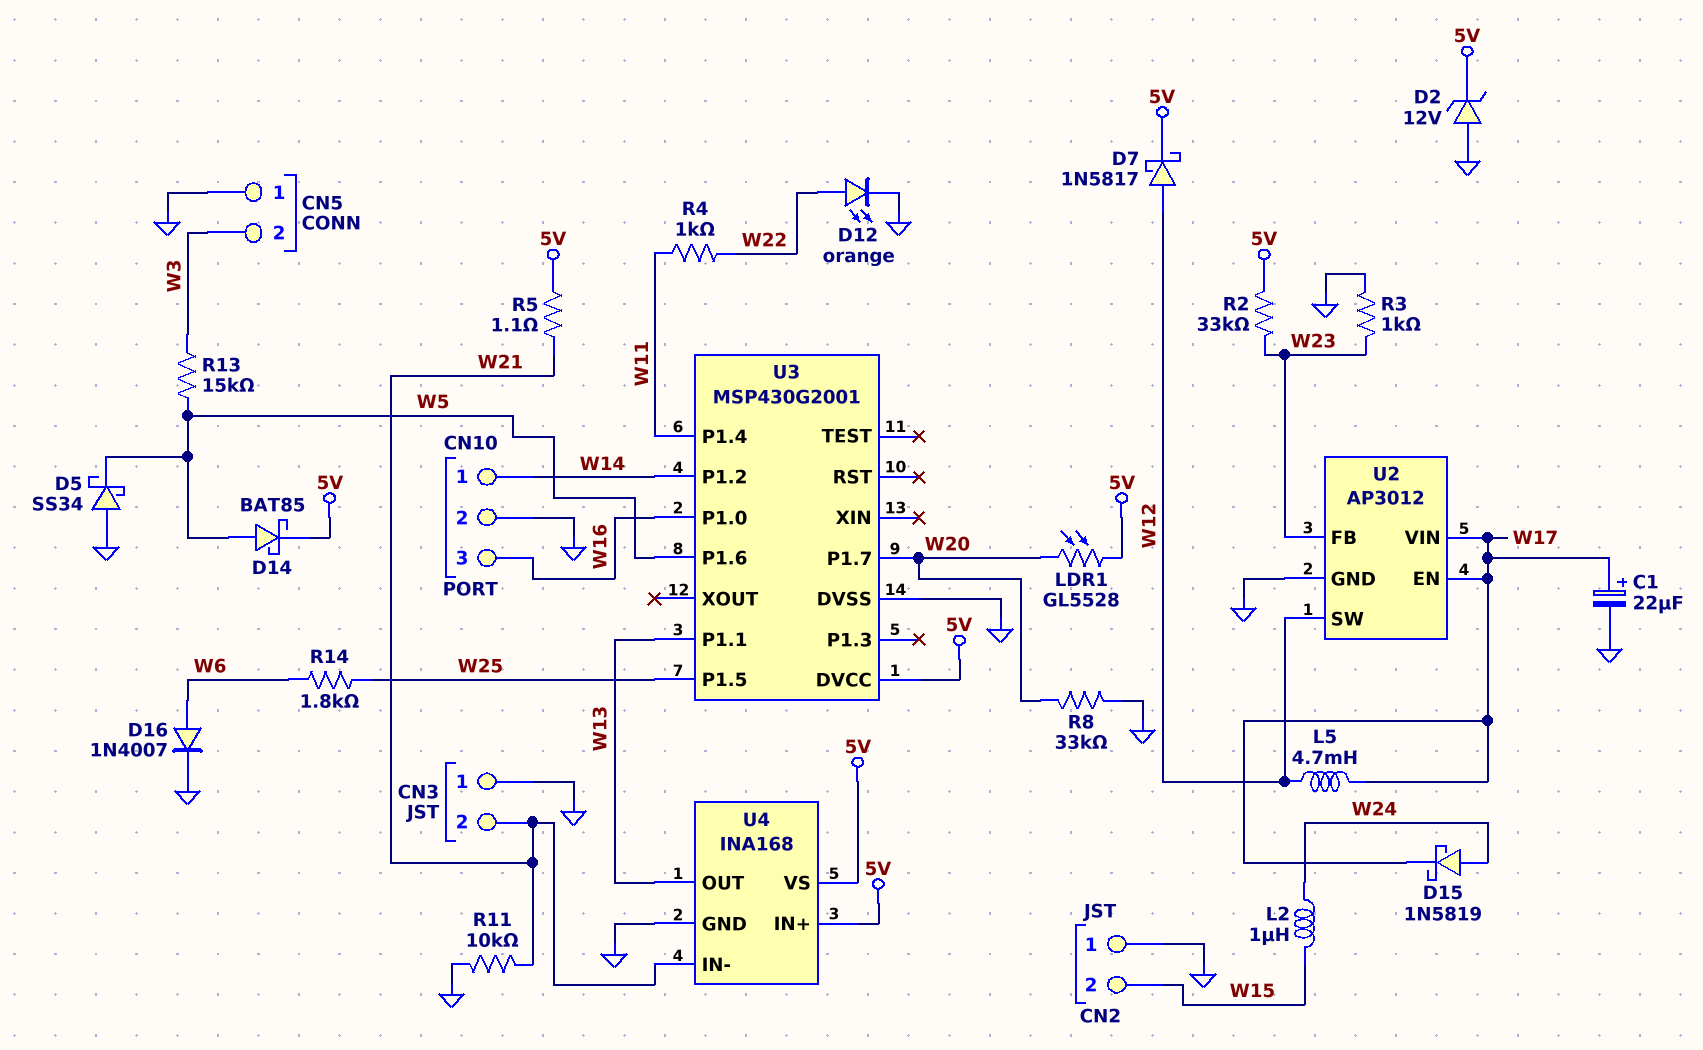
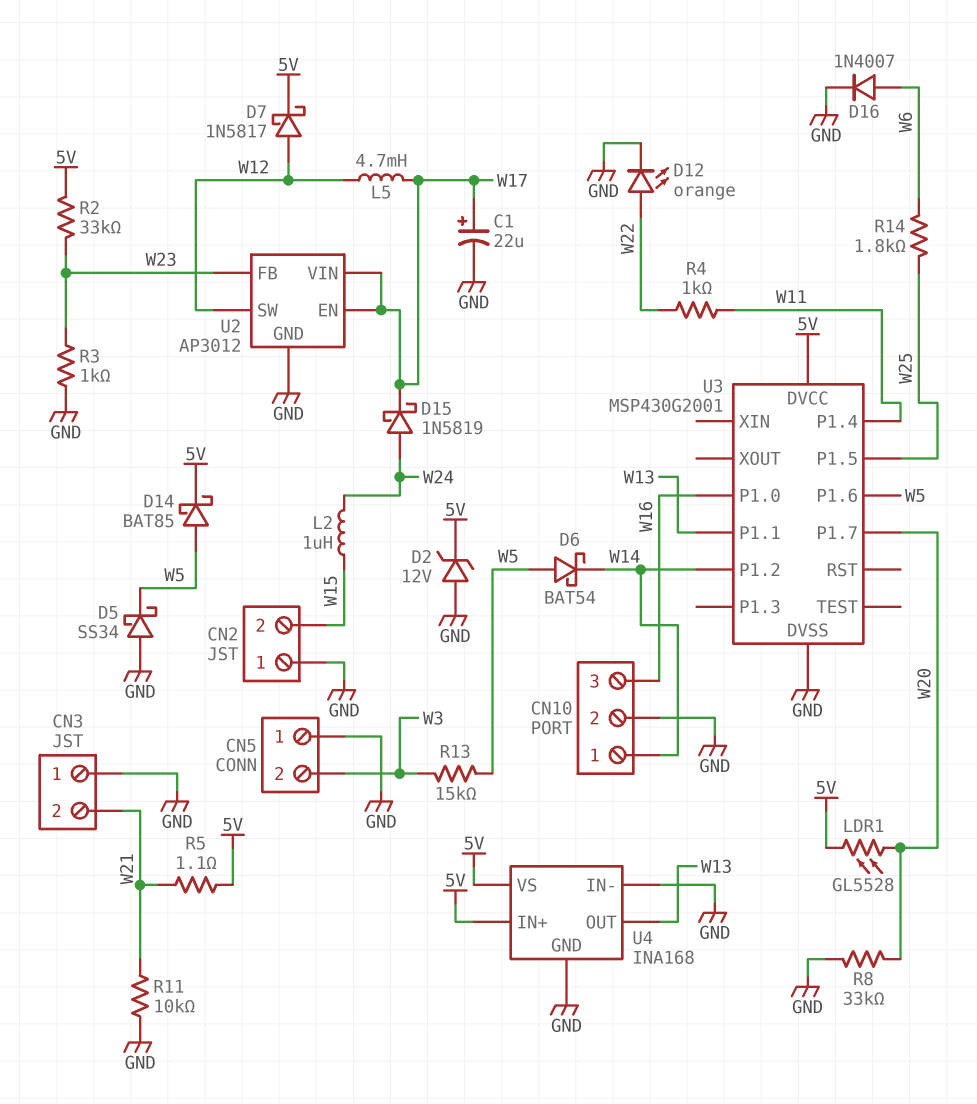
D6: none -> schottky BAT54 (A W5, K W14)
U4 pin IN-: W21 -> GND

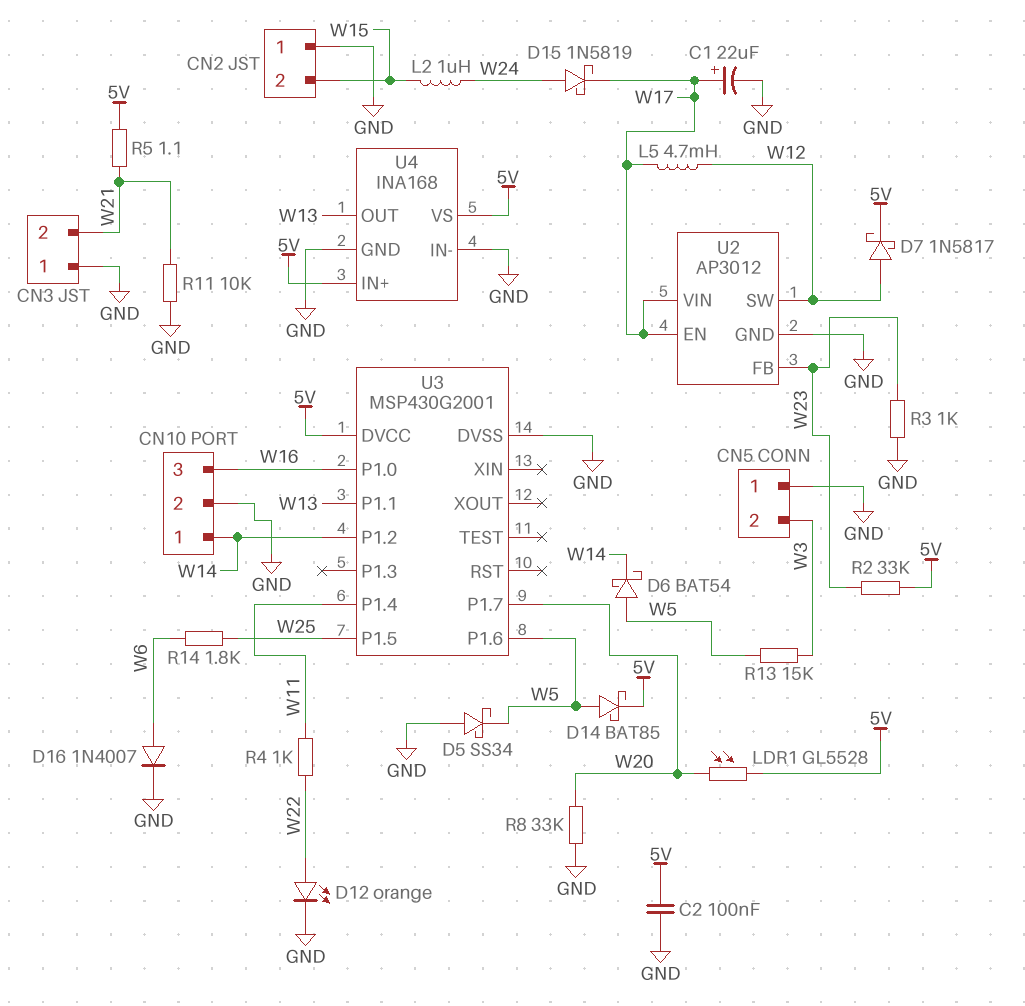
C2: none -> 100nF (5V, GND)
D2: zener 12V (A GND, K 5V) -> none

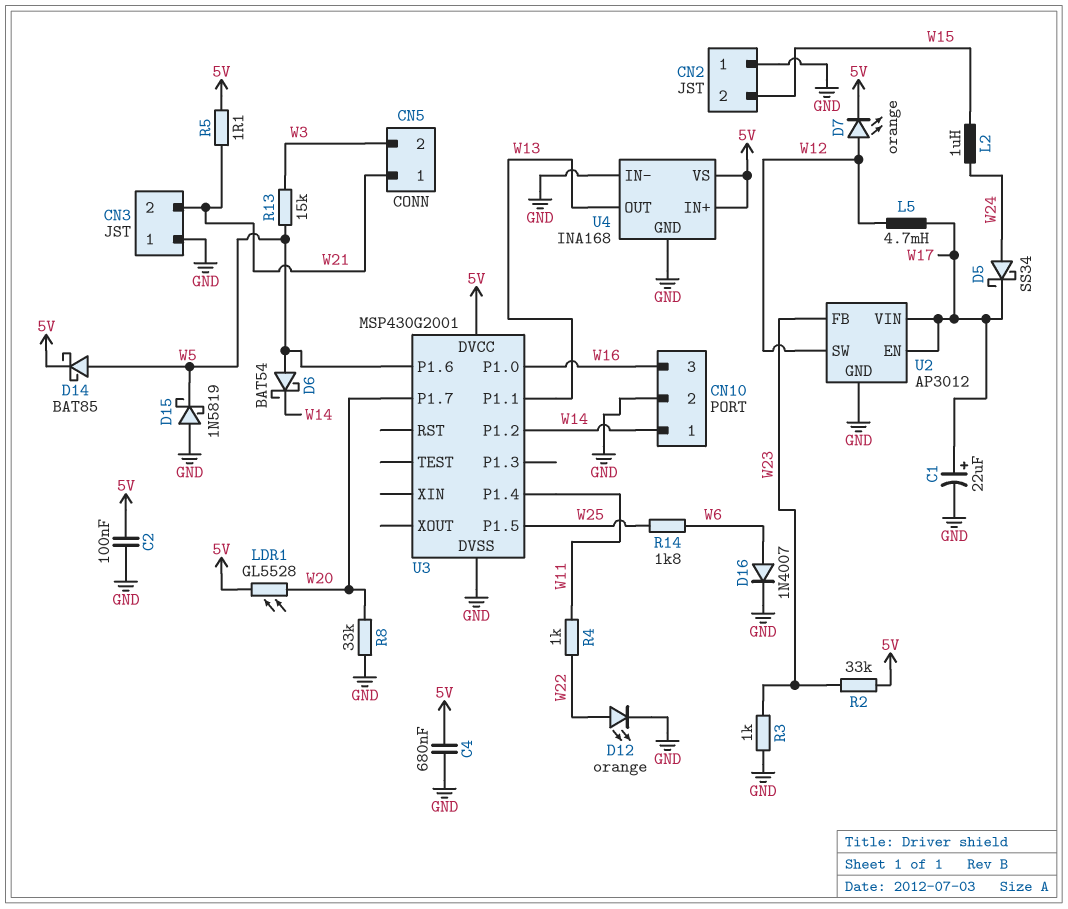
C4: none -> 680nF (5V, GND)
CN5 pin 1: GND -> W21
D5: schottky SS34 (A GND, K W5) -> schottky SS34 (A W24, K W17)
D7: schottky 1N5817 (A W12, K 5V) -> LED orange (A W12, K 5V)
D15: schottky 1N5819 (A W24, K W17) -> schottky 1N5819 (A GND, K W5)
R11: 10k (GND, W21) -> none

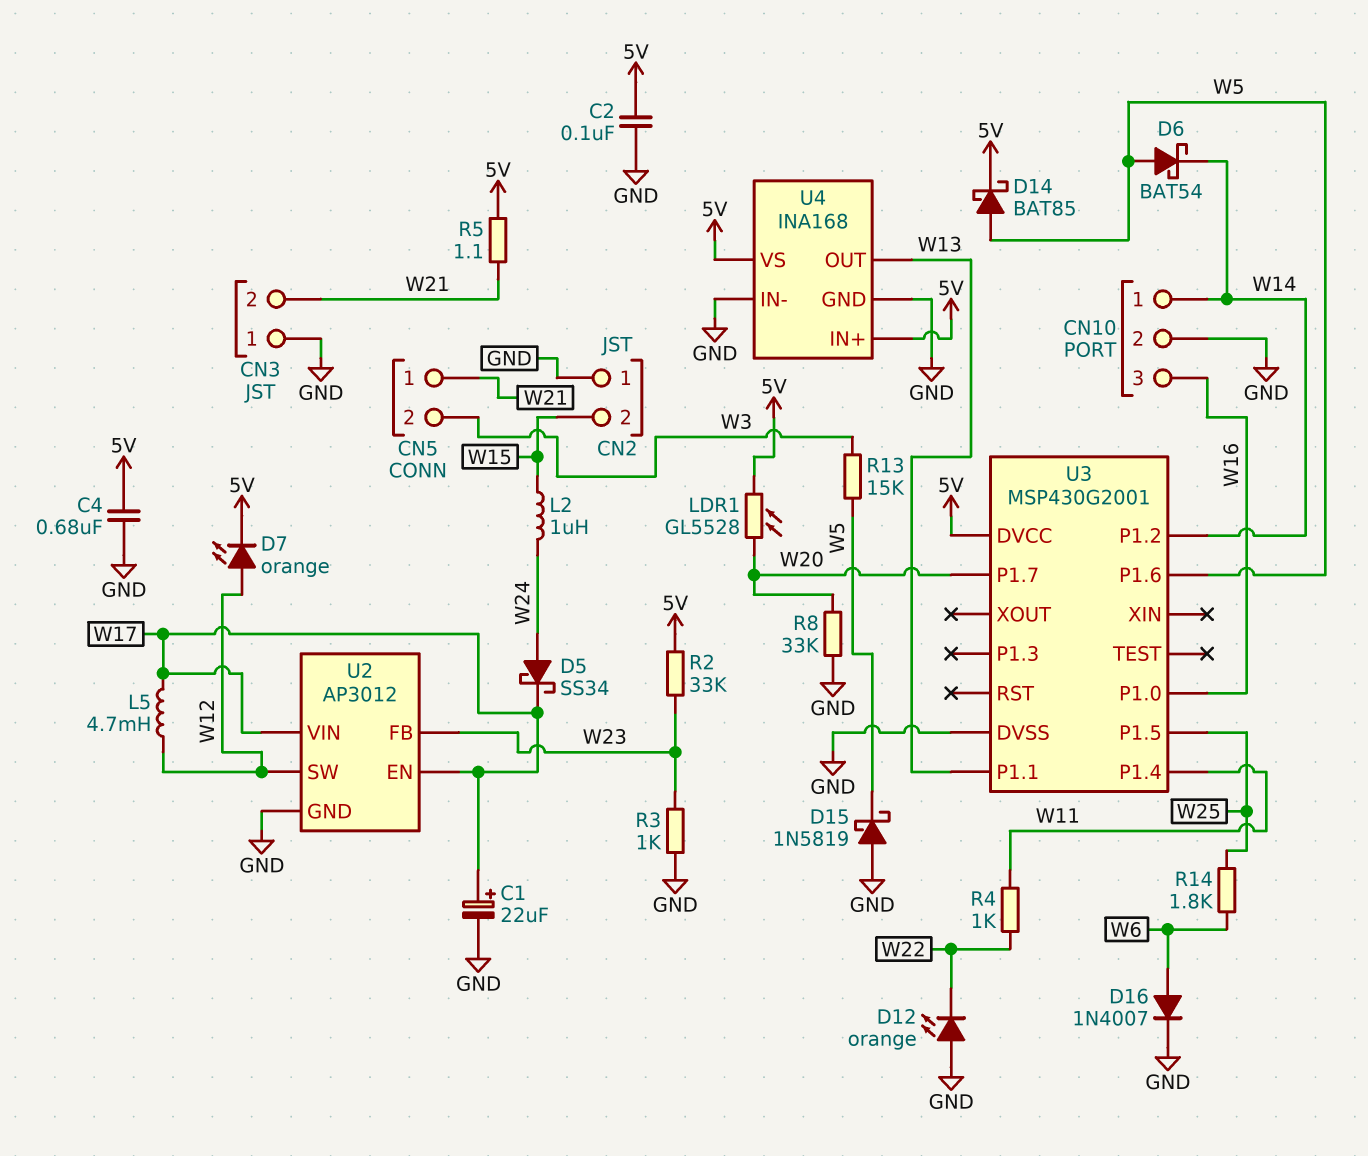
D12: LED orange (A W22, K GND) -> LED orange (A GND, K W22)

